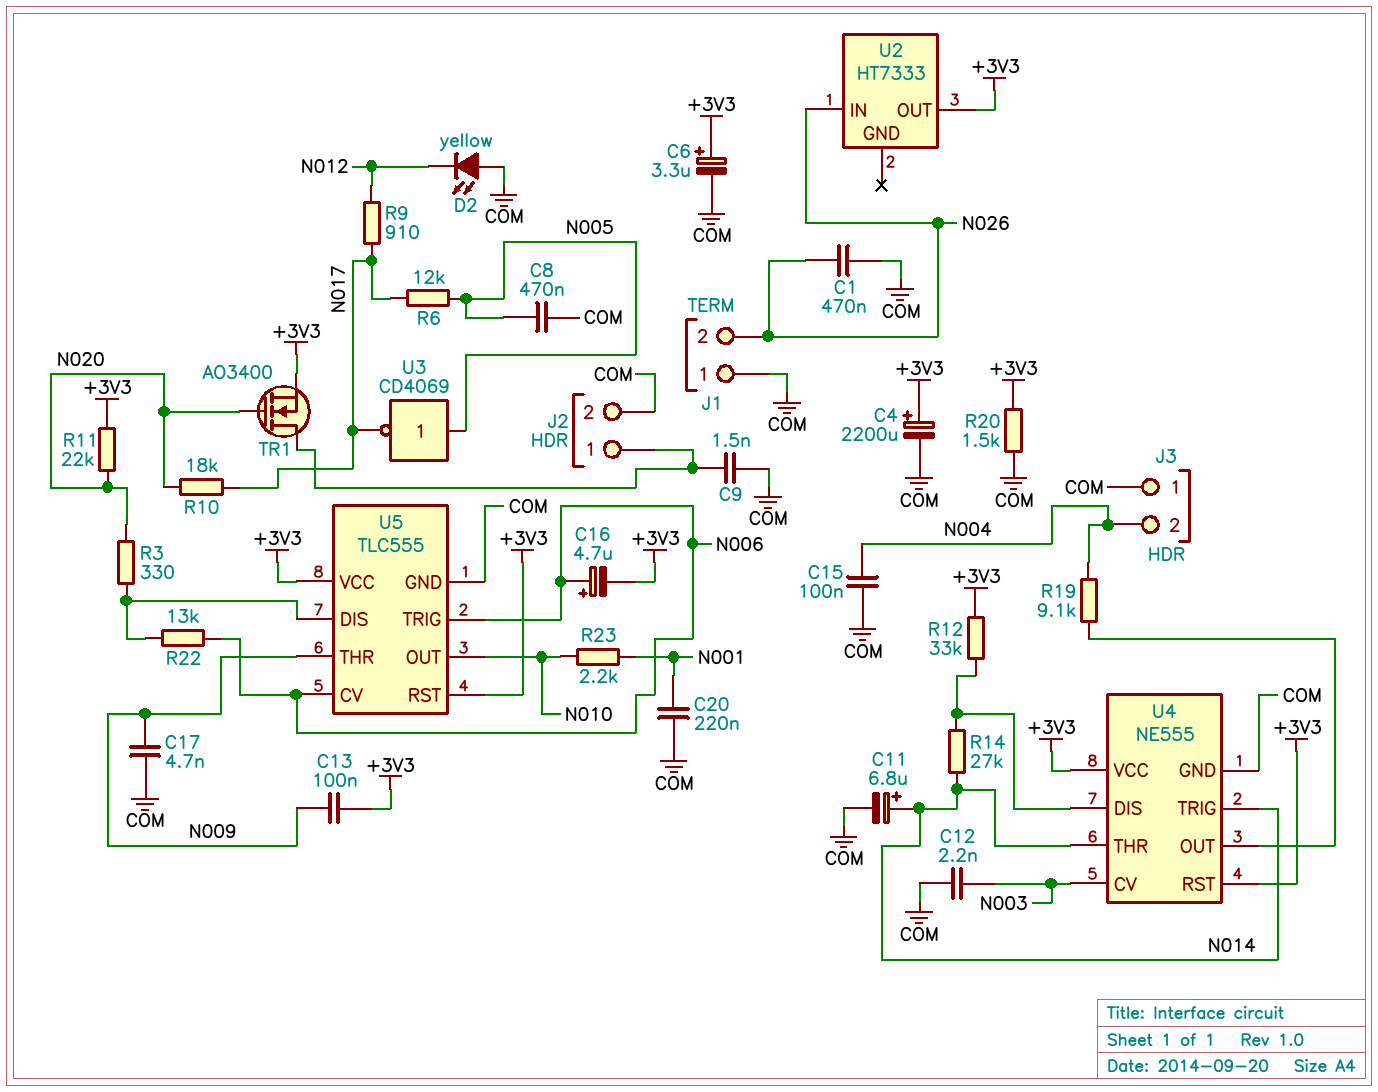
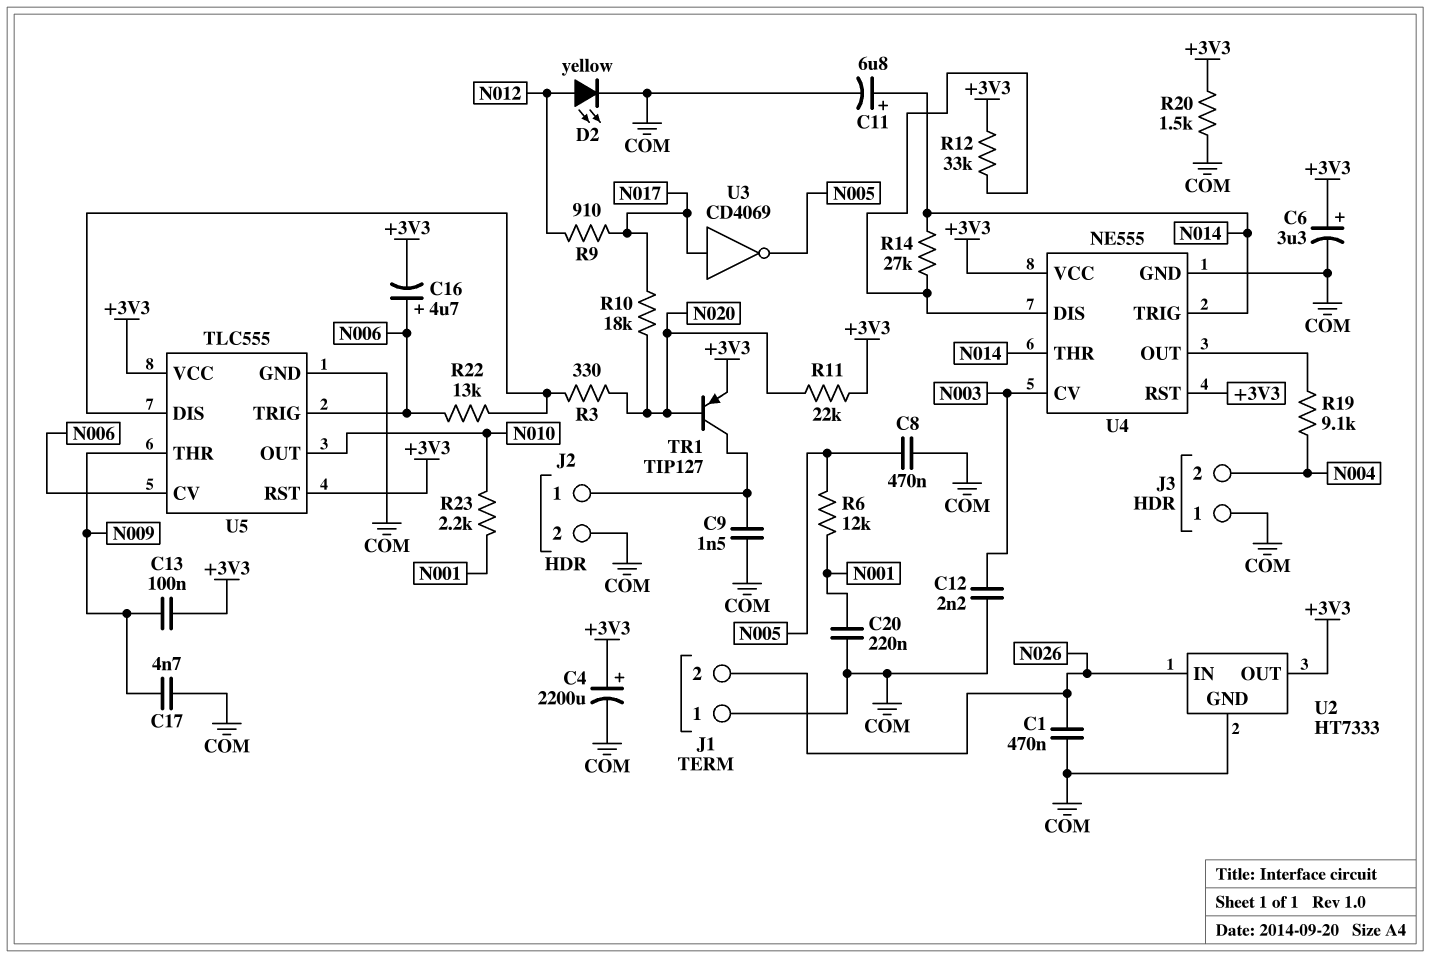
C15: 100nF (COM, N004) -> none
D2: LED yellow (A COM, K N012) -> LED yellow (A N012, K COM)
R6: 12k (N005, N017) -> 12k (N001, N005)
TR1: NMOS AO3400 (G N020, D J2/1, S +3V3) -> PNP TIP127 (B N020, C J2/1, E +3V3)
U2 pin GND: none -> COM
U3: NOT CD4069 (in N005, out N017) -> NOT CD4069 (in N017, out N005)

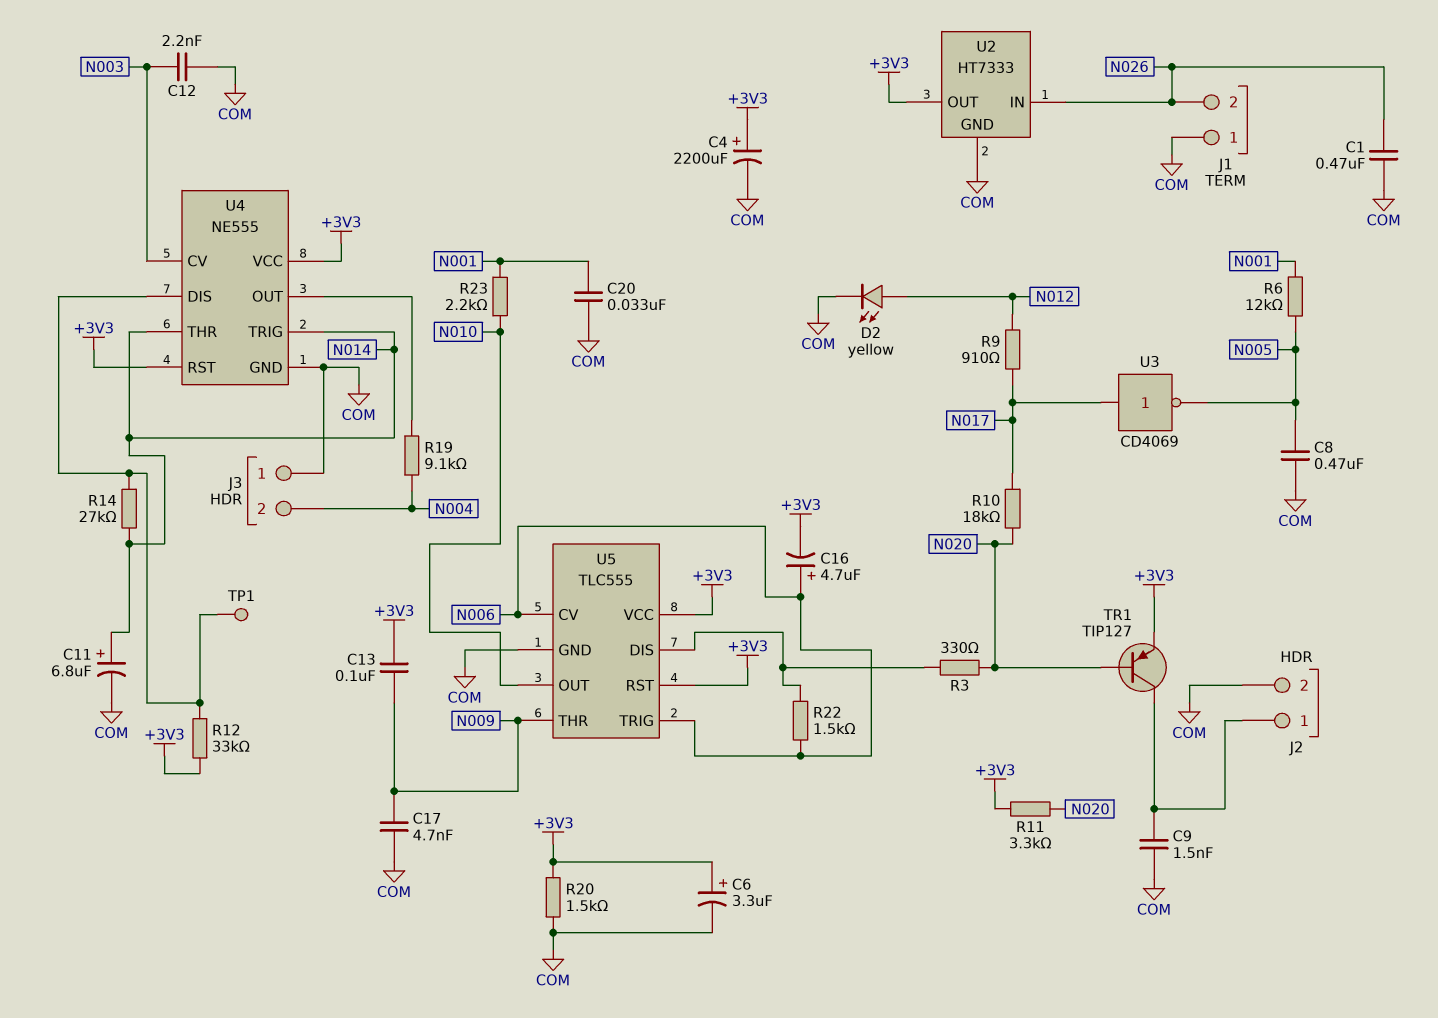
C20: 220nF (COM, N001) -> 33nF (COM, N001)
R11: 22k (+3V3, N020) -> 3.3k (+3V3, N020)
R22: 13k (N006, U5/DIS) -> 1.5k (N006, U5/DIS)
TP1: none -> test point (U4/DIS)

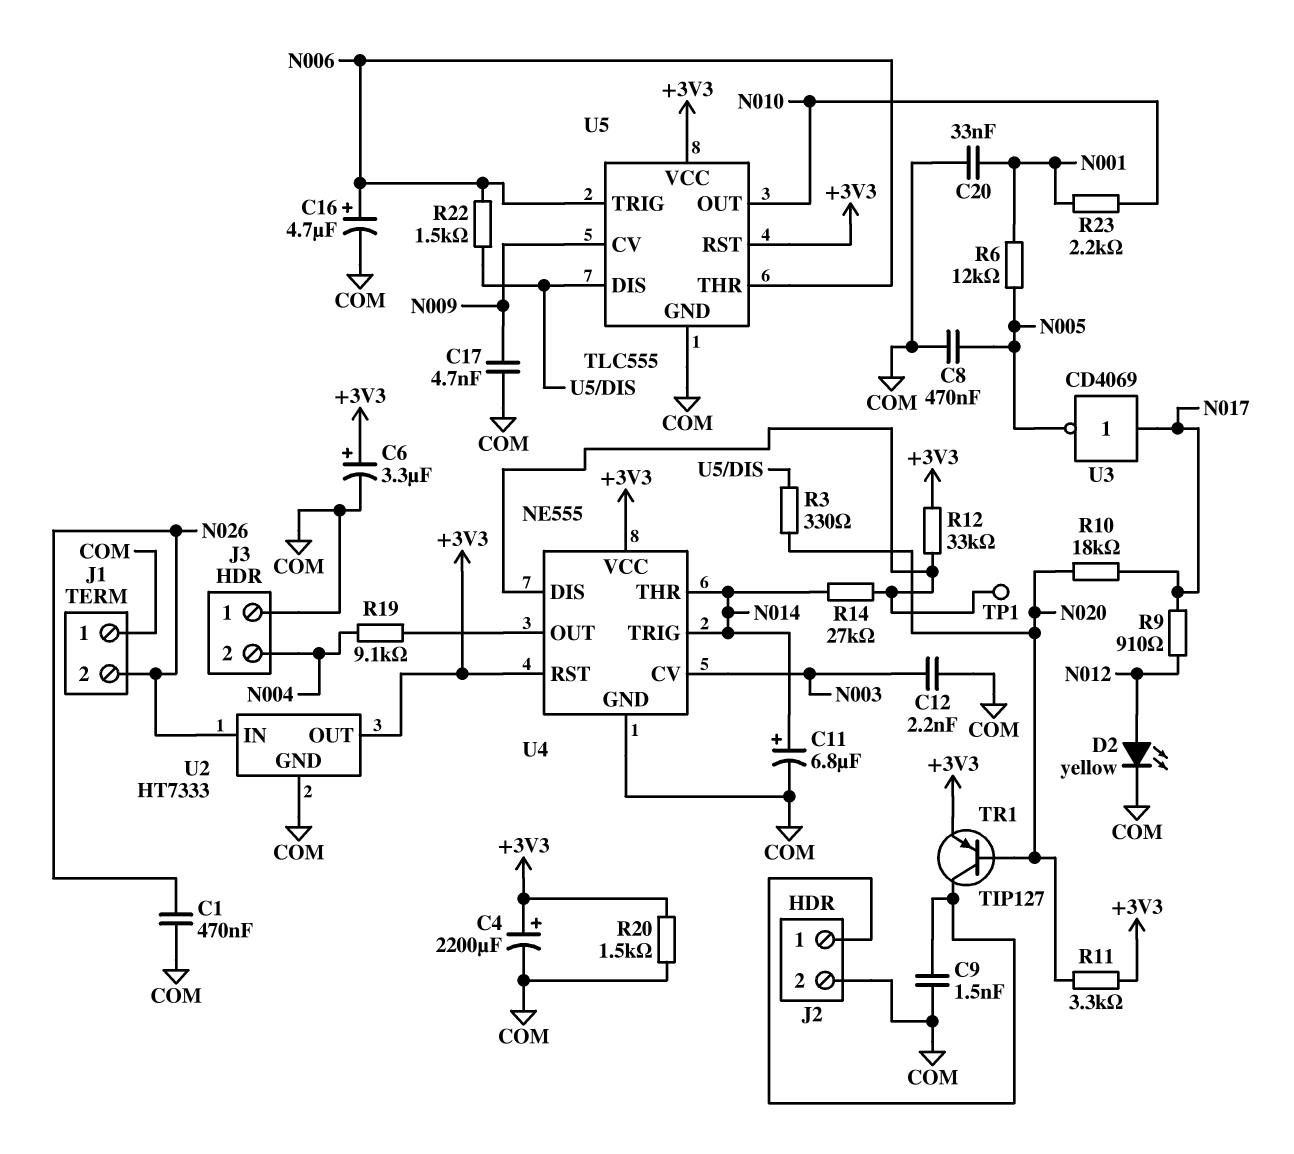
C13: 100nF (+3V3, N009) -> none
C16: 4.7uF (plus N006, minus +3V3) -> 4.7uF (plus N006, minus COM)
U5 pin CV: N006 -> N009
U5 pin THR: N009 -> N006

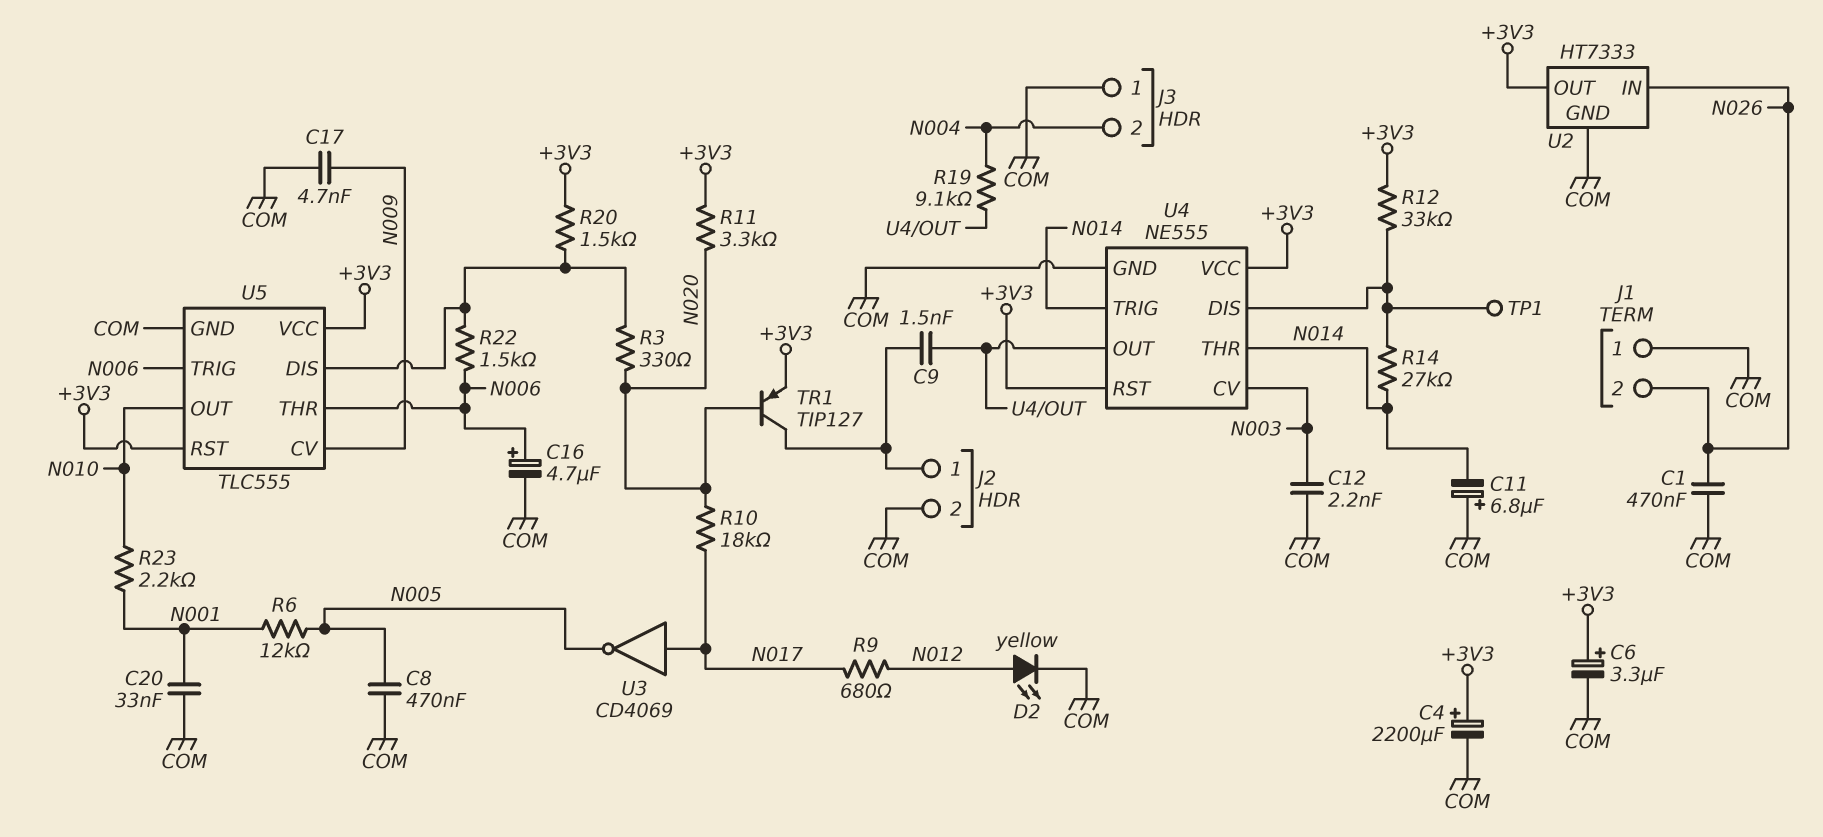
C9: 1.5nF (COM, J2/1) -> 1.5nF (J2/1, U4/OUT)
C11: 6.8uF (plus N014, minus COM) -> 6.8uF (plus COM, minus N014)
R9: 910 (N012, N017) -> 680 (N012, N017)
R20: 1.5k (+3V3, COM) -> 1.5k (+3V3, U5/DIS)

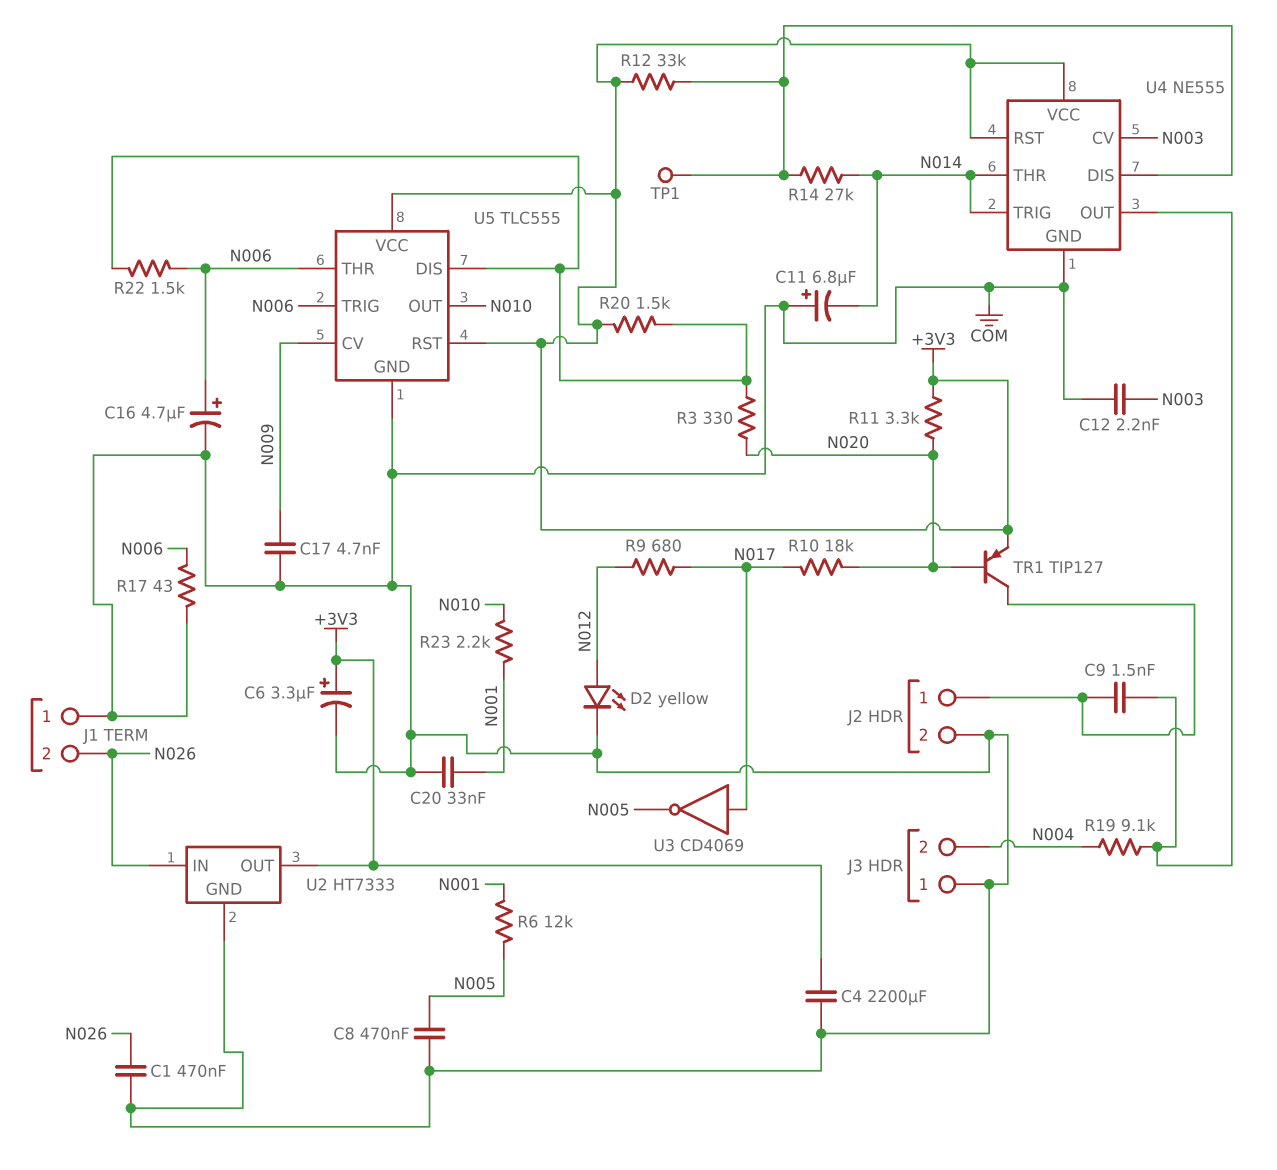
C4: 2200uF (plus +3V3, minus COM) -> 2200uF (+3V3, COM)
R17: none -> 43 (COM, N006)

